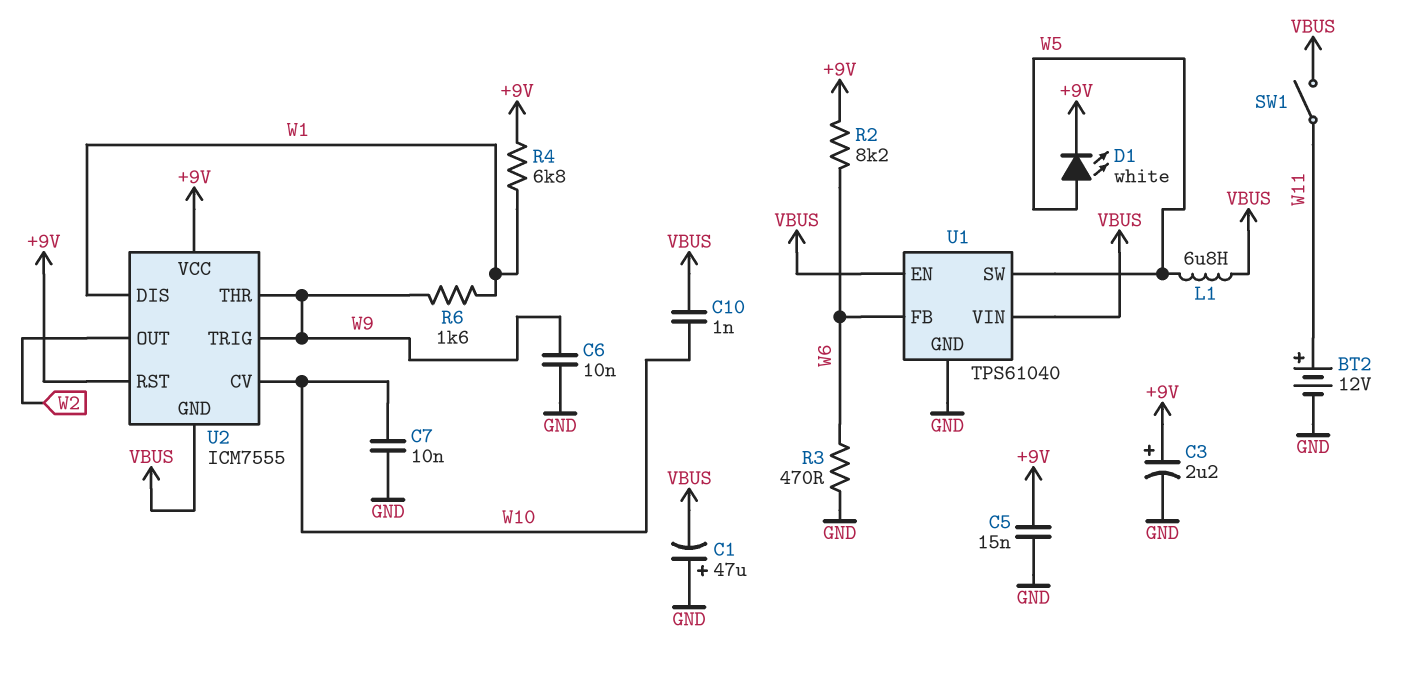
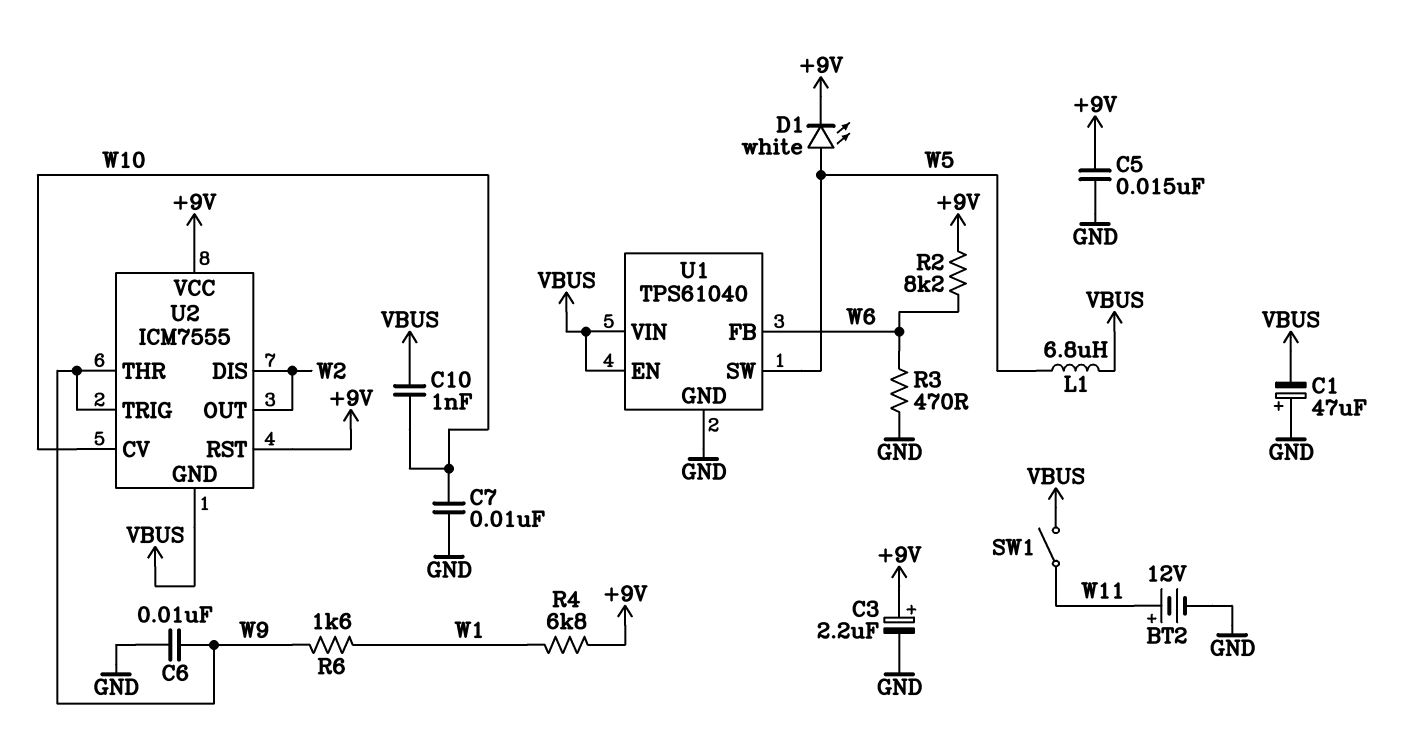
U2 pin DIS: W1 -> W2

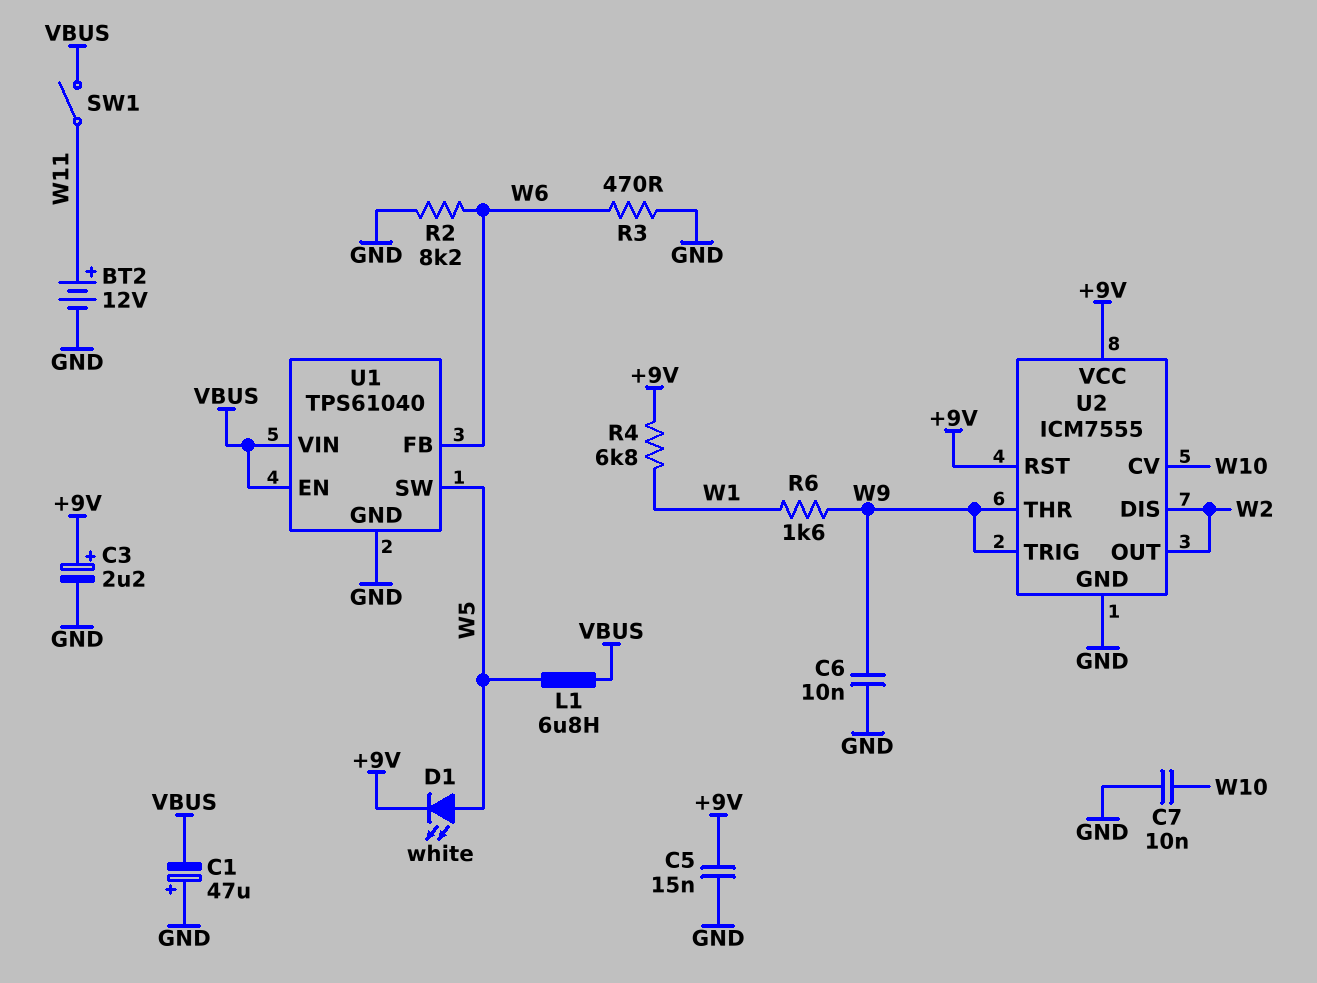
C10: 1nF (VBUS, W10) -> none
R2: 8.2k (+9V, W6) -> 8.2k (GND, W6)
U2 pin GND: VBUS -> GND

